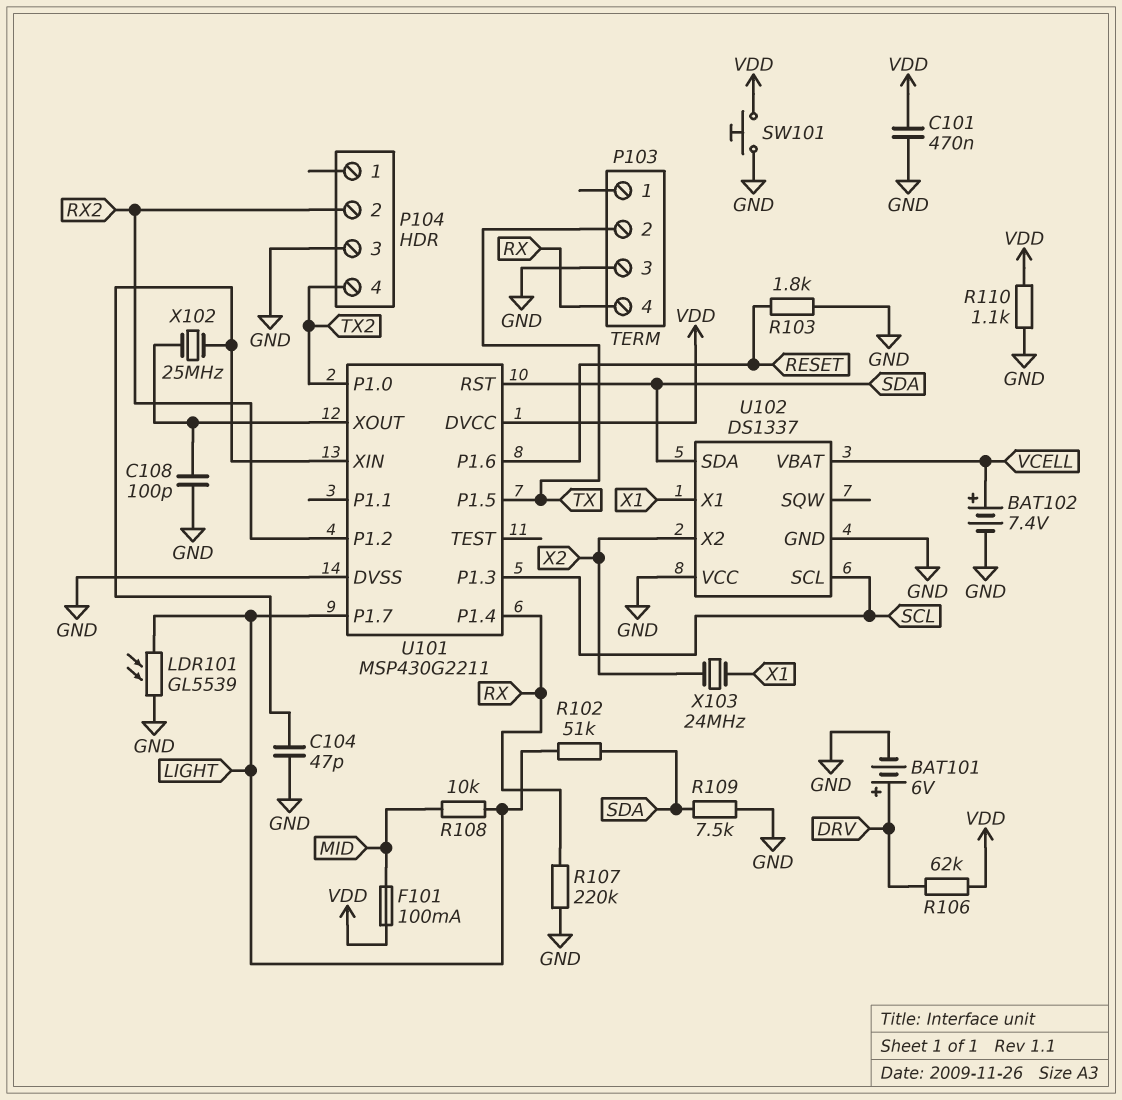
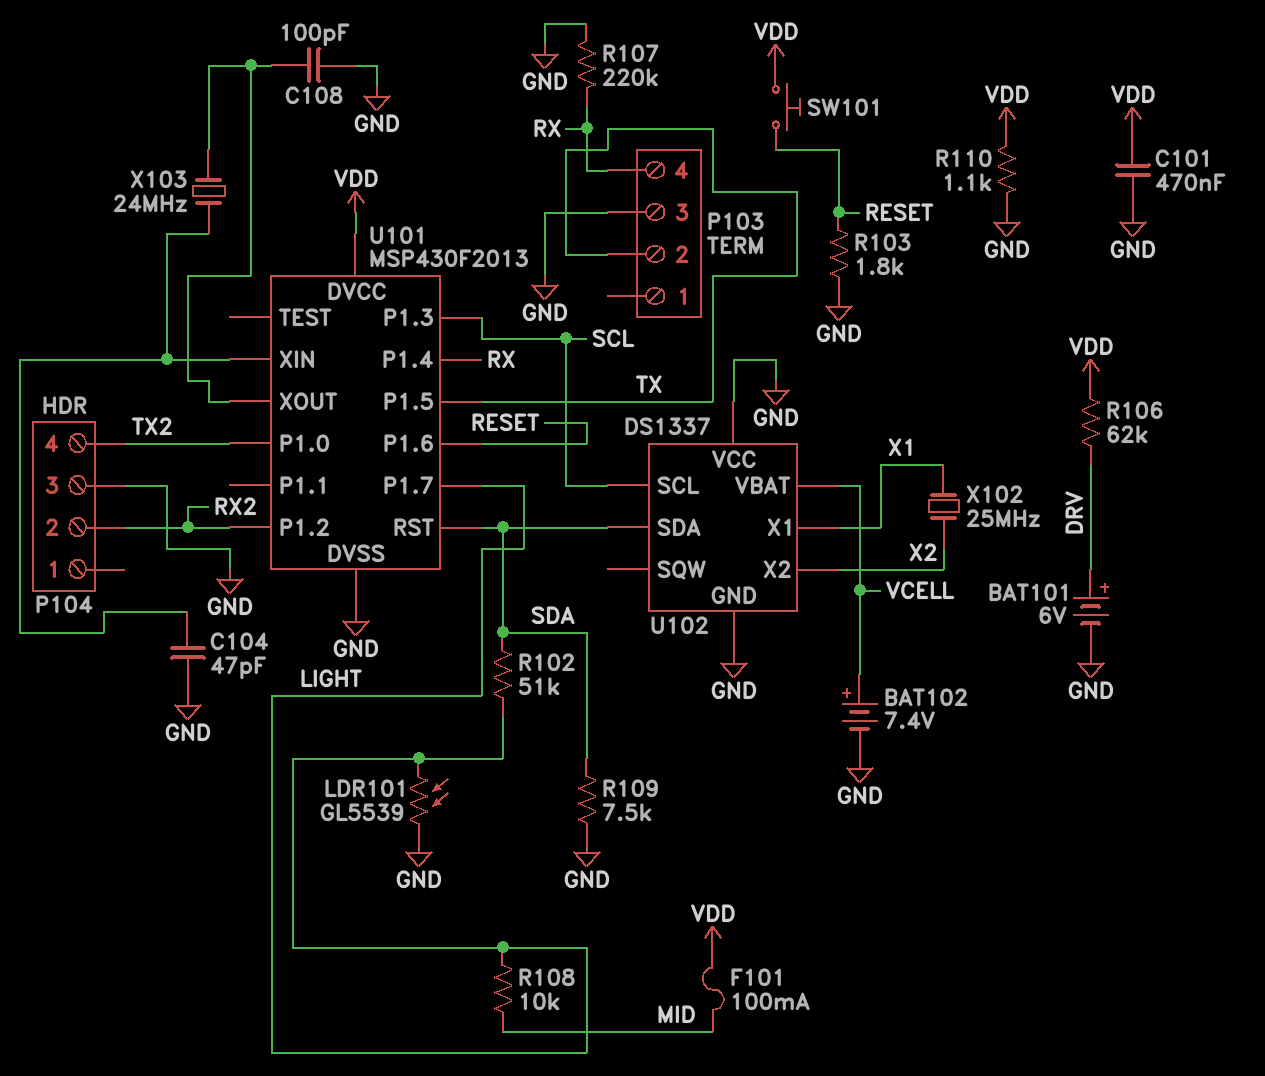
SW101: button (GND, VDD) -> button (RESET, VDD)
U101: MSP430G2211 -> MSP430F2013
X102: 25MHz (U101/XIN, U101/XOUT) -> 25MHz (X1, X2)
X103: 24MHz (X1, X2) -> 24MHz (U101/XIN, U101/XOUT)

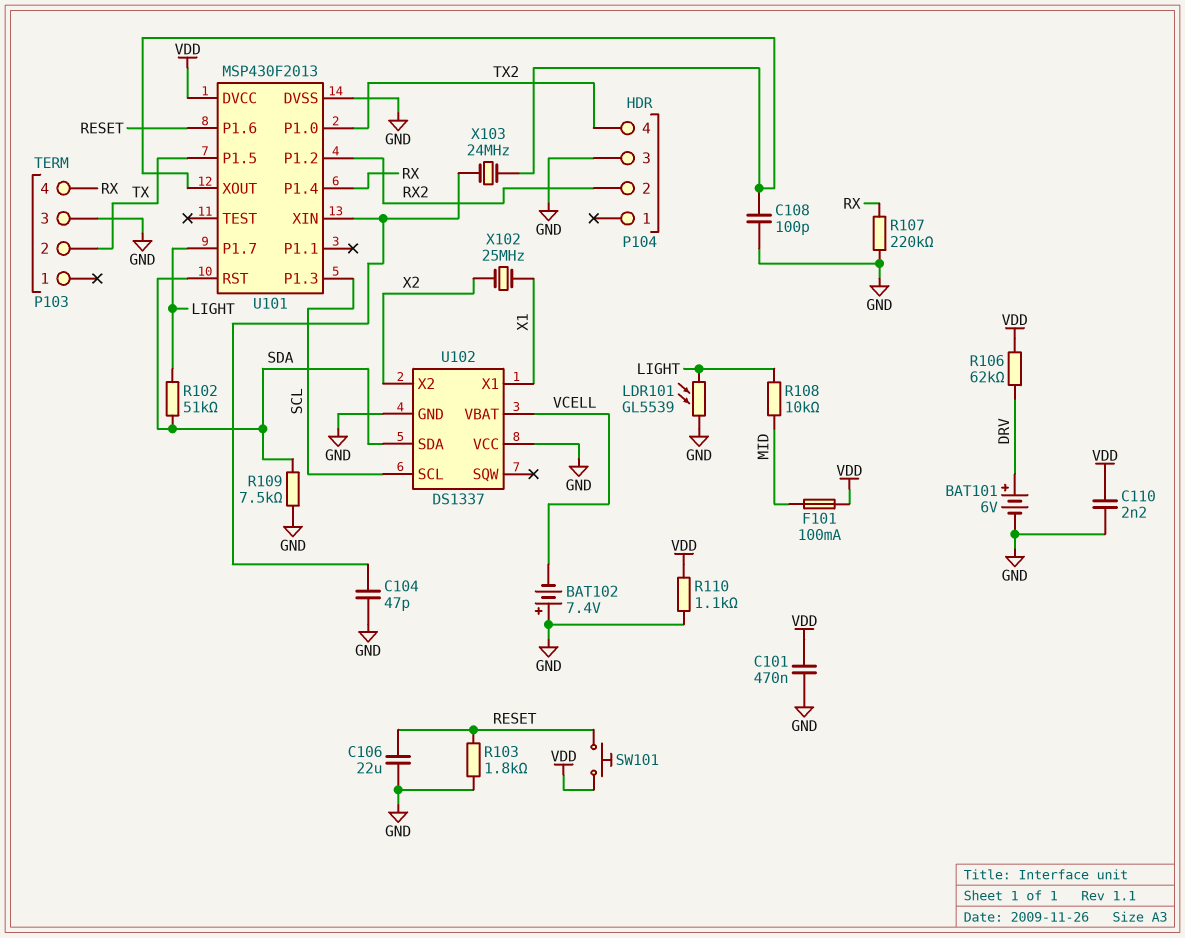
BAT102: 7.4V (plus VCELL, minus GND) -> 7.4V (plus GND, minus VCELL)
C106: none -> 22uF (GND, RESET)
C110: none -> 2.2nF (GND, VDD)

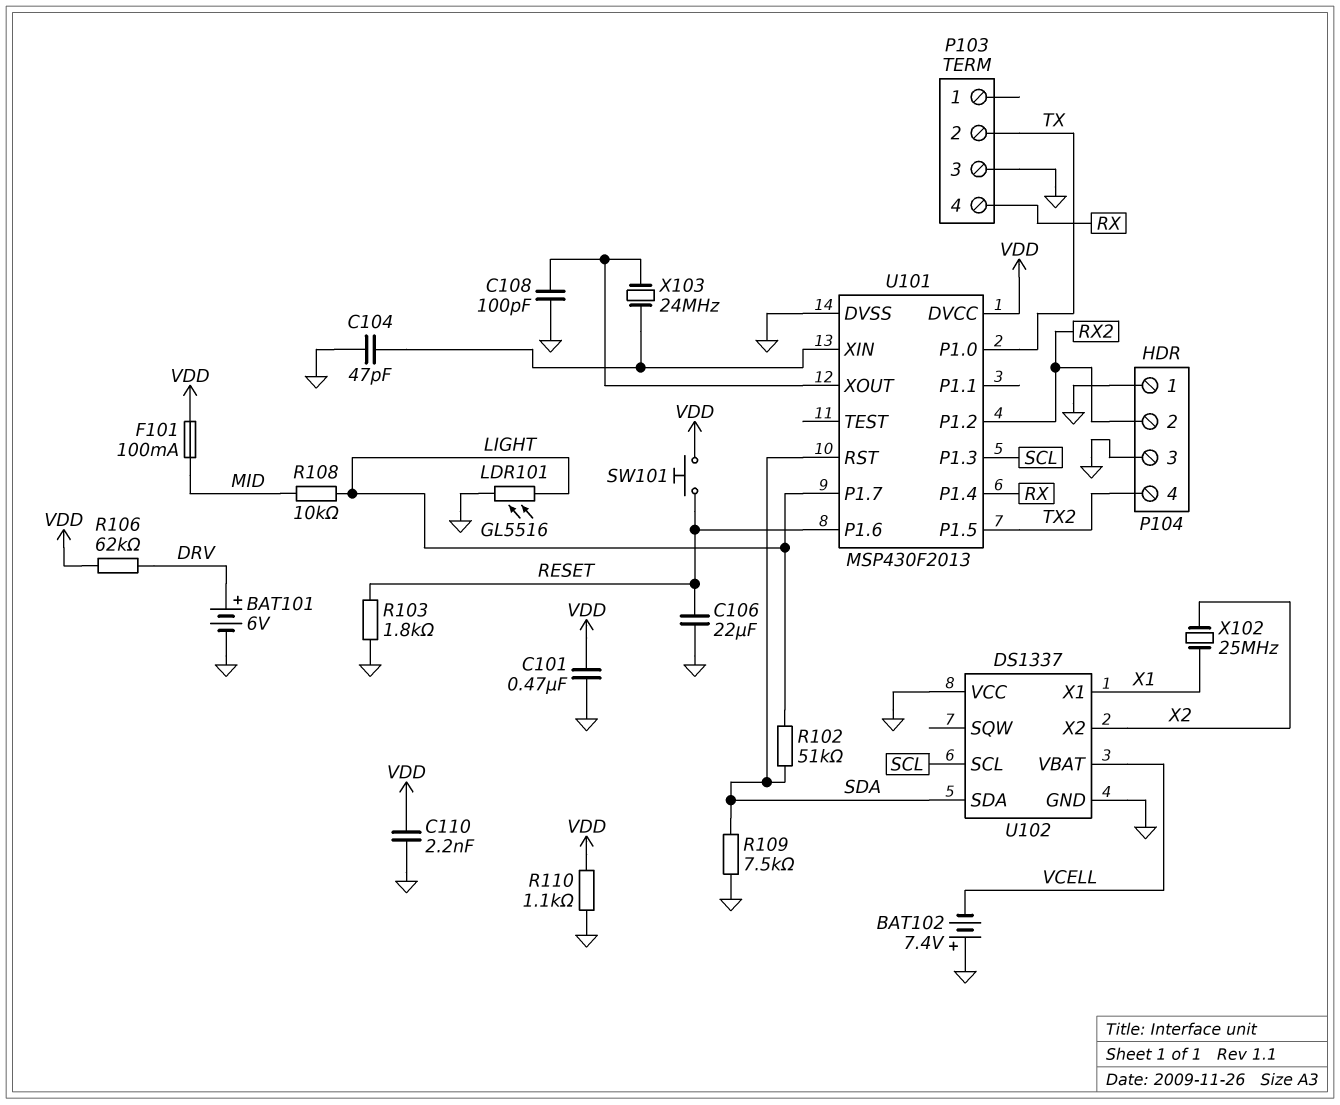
LDR101: GL5539 (GND, LIGHT) -> GL5516 (GND, LIGHT)
P104 pin 1: none -> GND
R107: 220k (GND, RX) -> none
U101 pin P1.0: TX2 -> TX
U101 pin P1.5: TX -> TX2

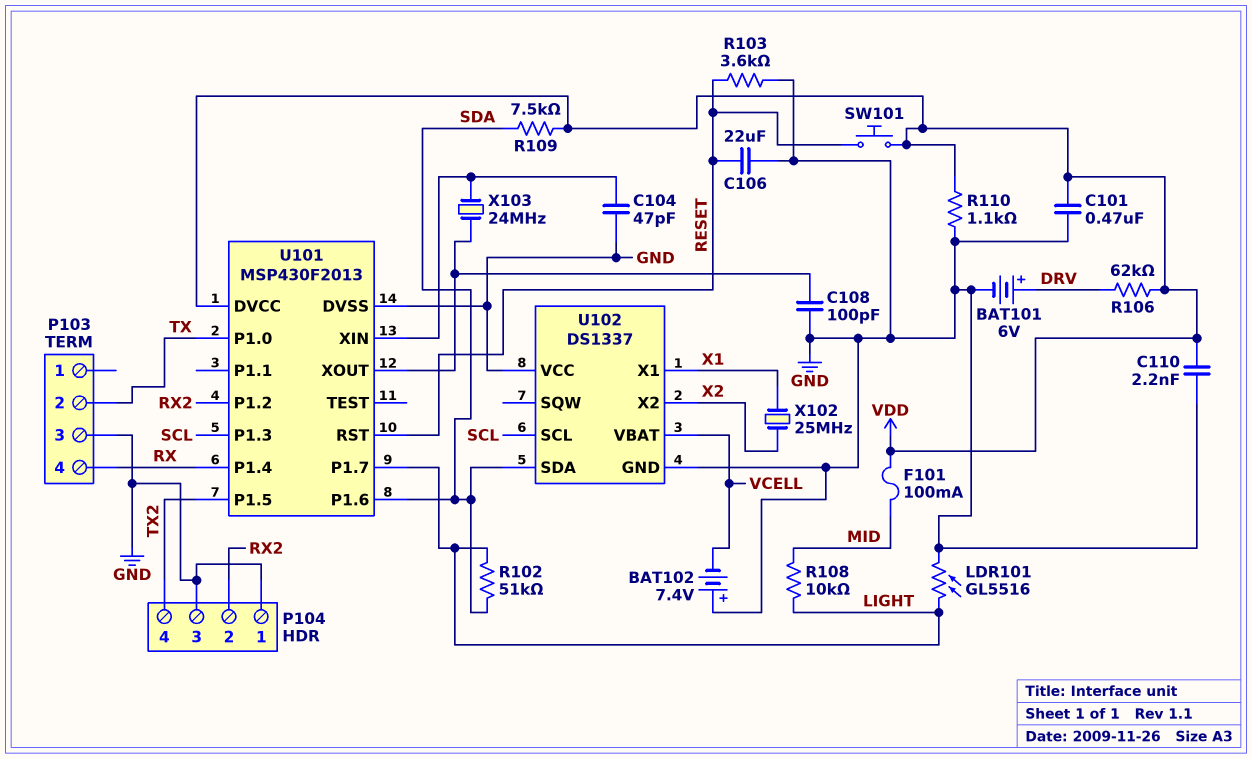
R103: 1.8k (GND, RESET) -> 3.6k (GND, RESET)
R109: 7.5k (GND, SDA) -> 7.5k (SDA, VDD)
U101 pin P1.6: RESET -> SDA
U101 pin RST: SDA -> RESET

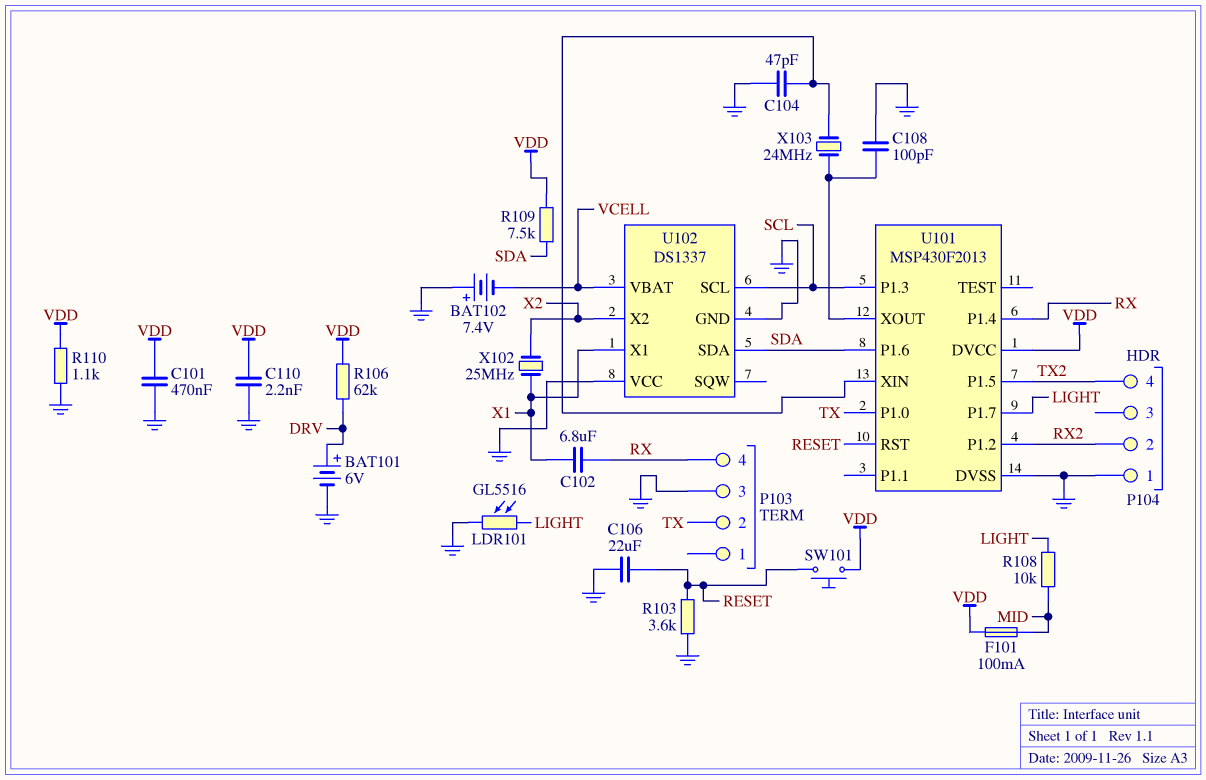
C102: none -> 6.8uF (RX, X1)
P104 pin 3: GND -> none
R102: 51k (LIGHT, SDA) -> none

